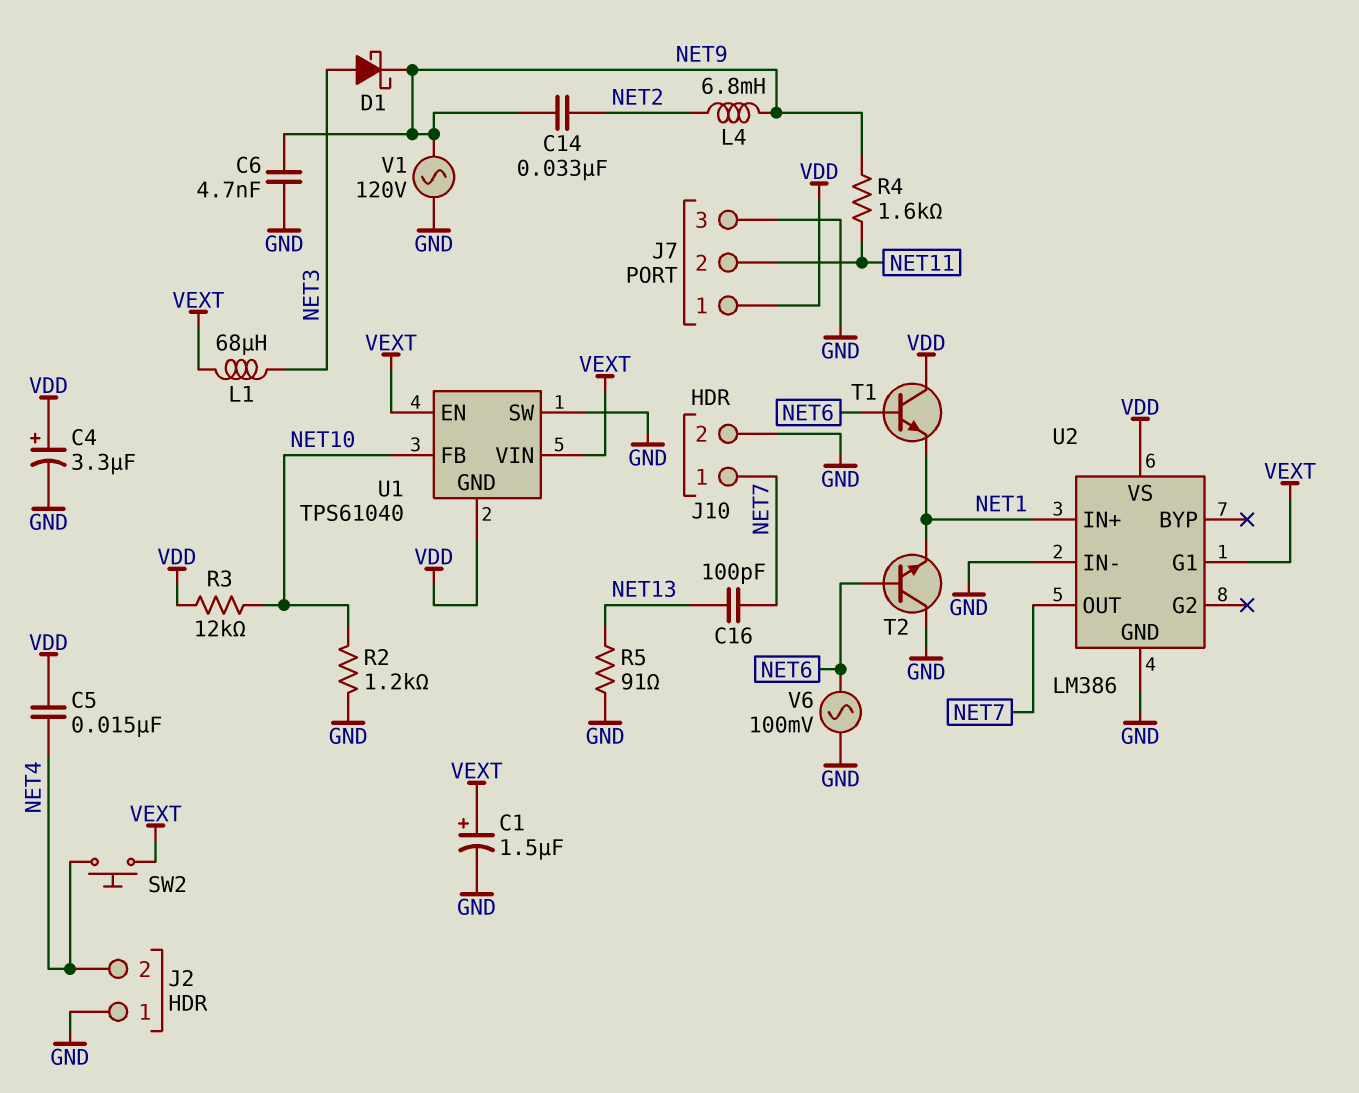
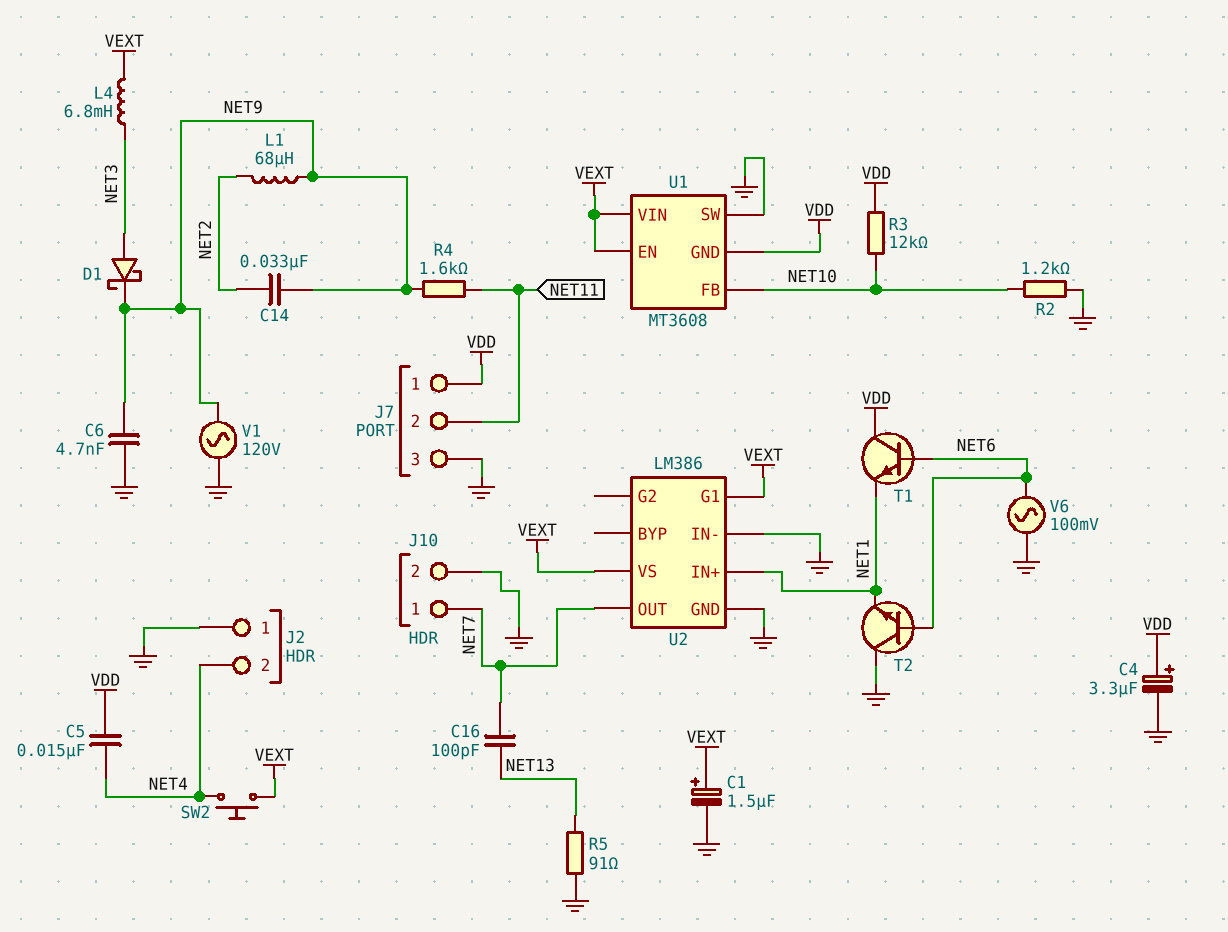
L1: 68uH (NET3, VEXT) -> 68uH (NET2, NET9)
L4: 6.8mH (NET2, NET9) -> 6.8mH (NET3, VEXT)
U1: TPS61040 -> MT3608
U2 pin VS: VDD -> VEXT

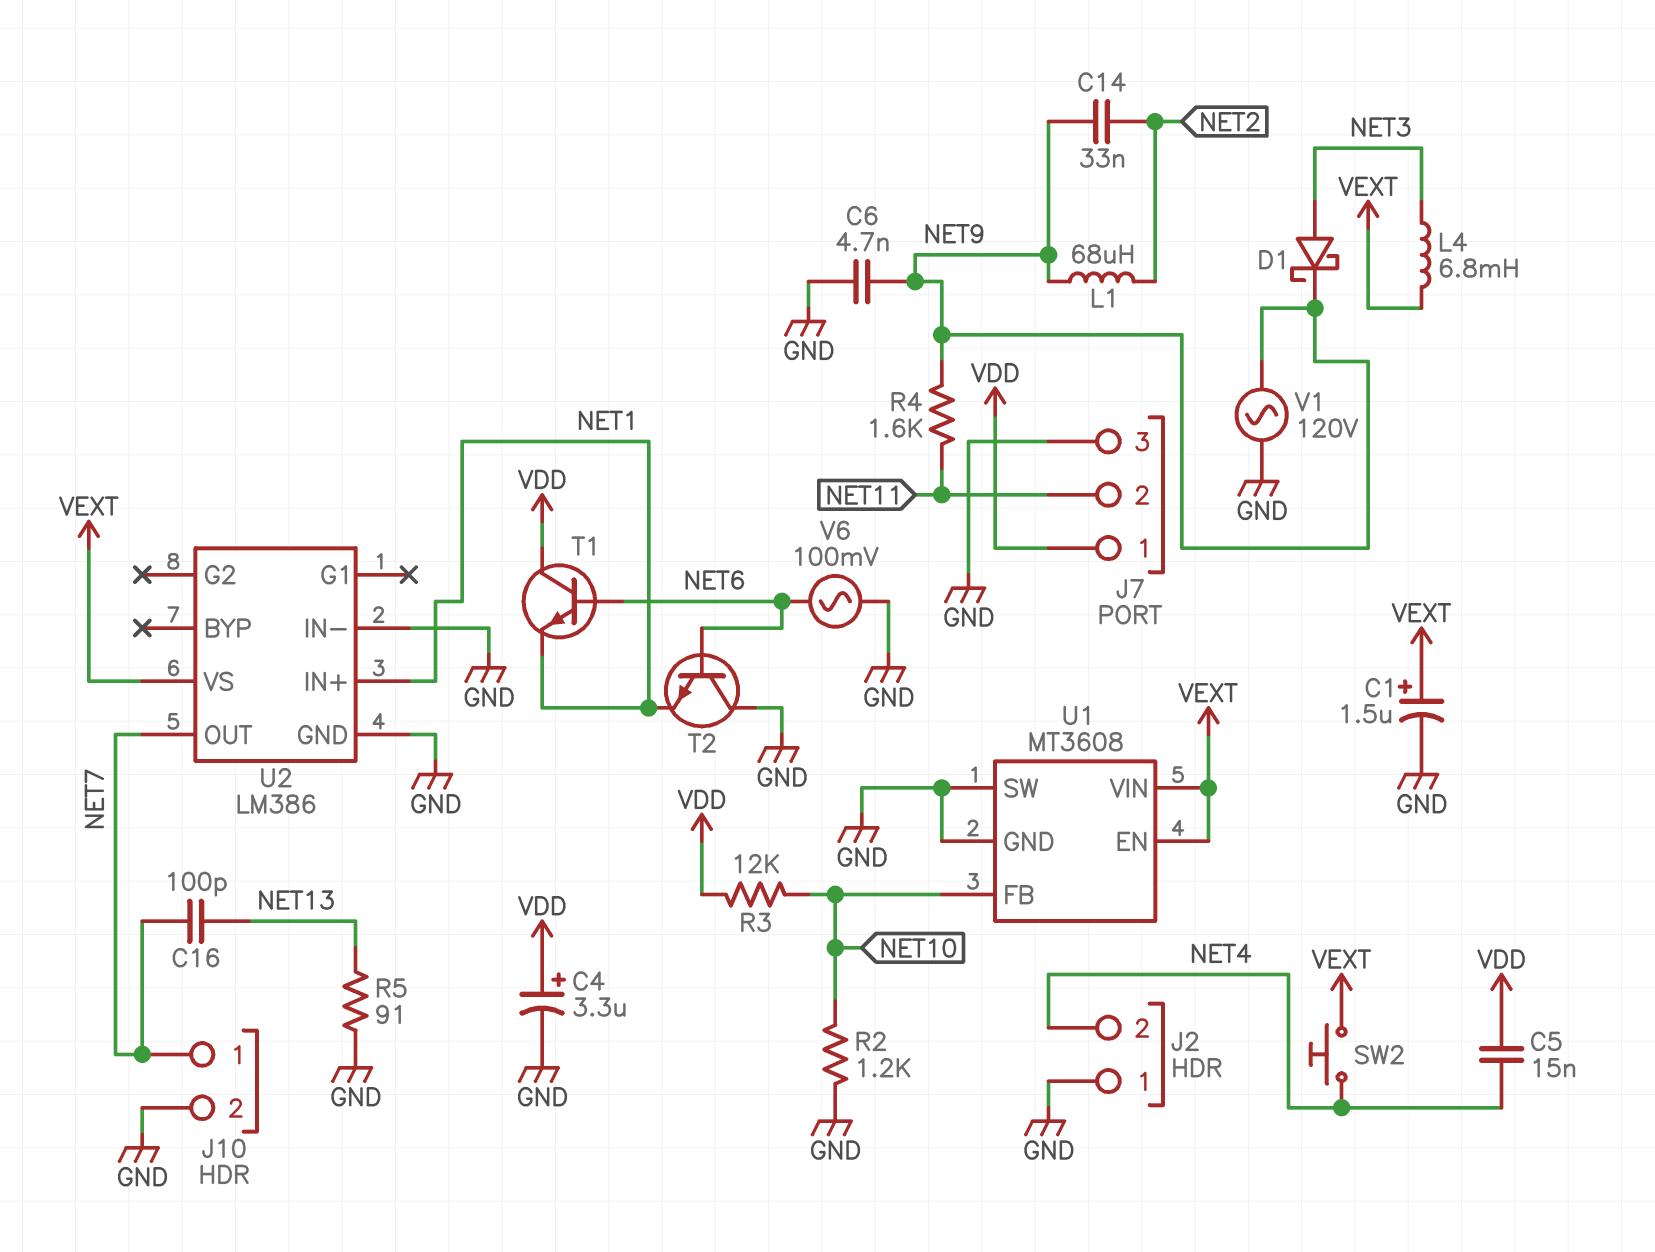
U1 pin GND: VDD -> GND
U2 pin G1: VEXT -> none

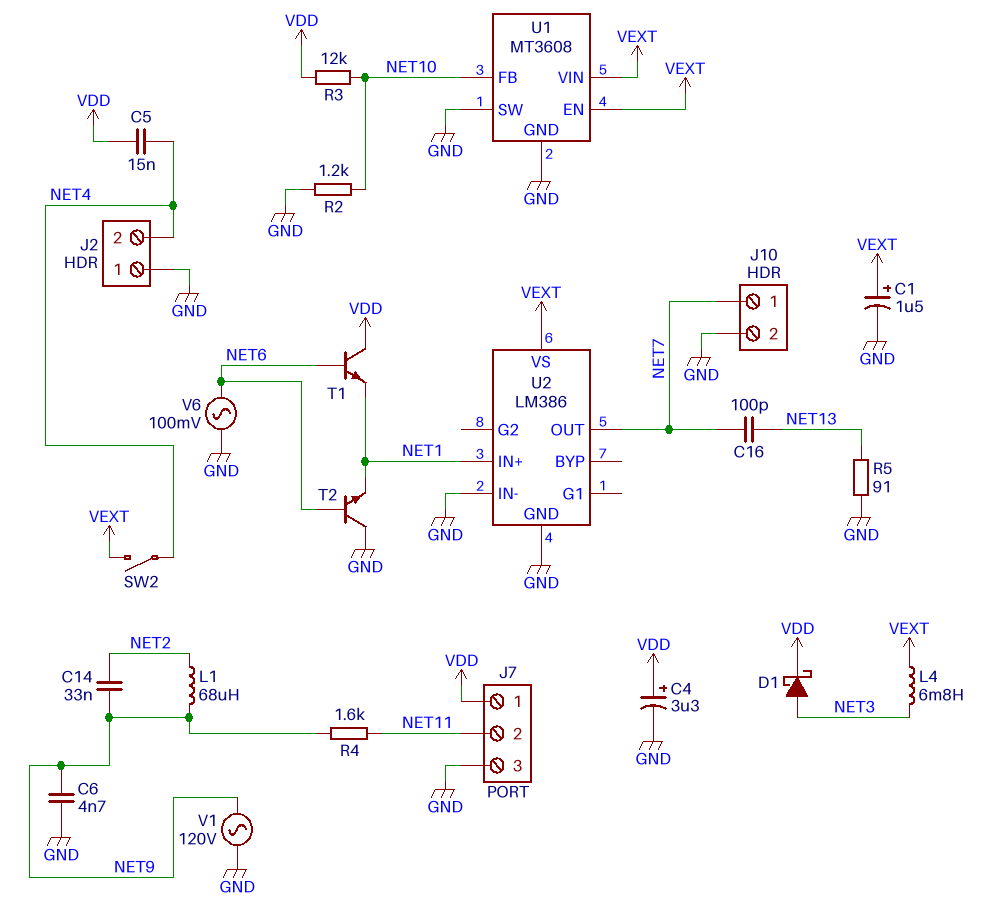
D1: schottky (A NET3, K NET9) -> schottky (A NET3, K VDD)
SW2: button (NET4, VEXT) -> switch (NET4, VEXT)

